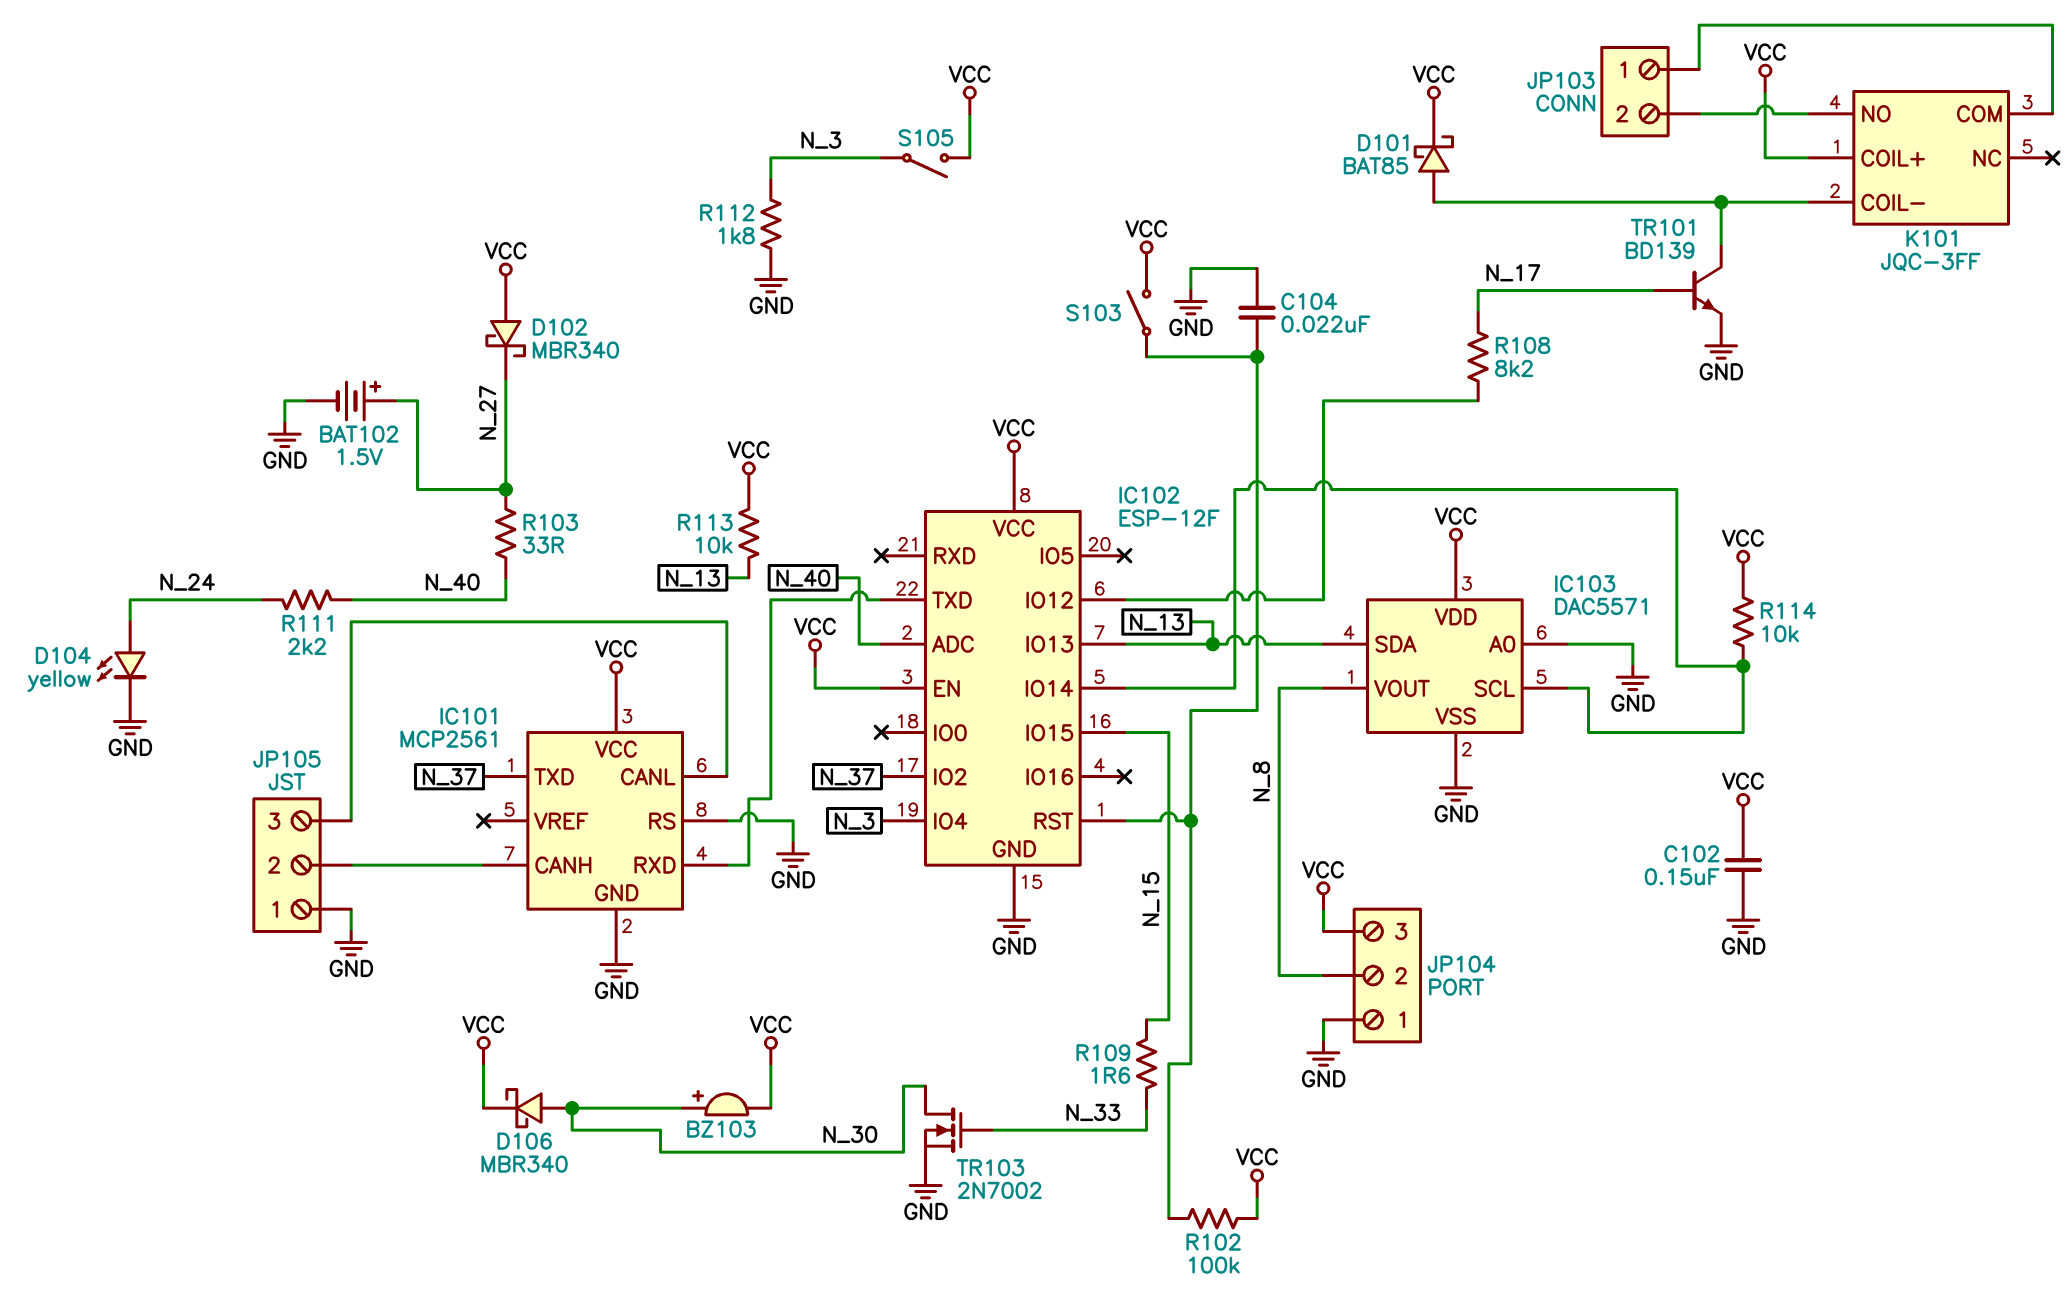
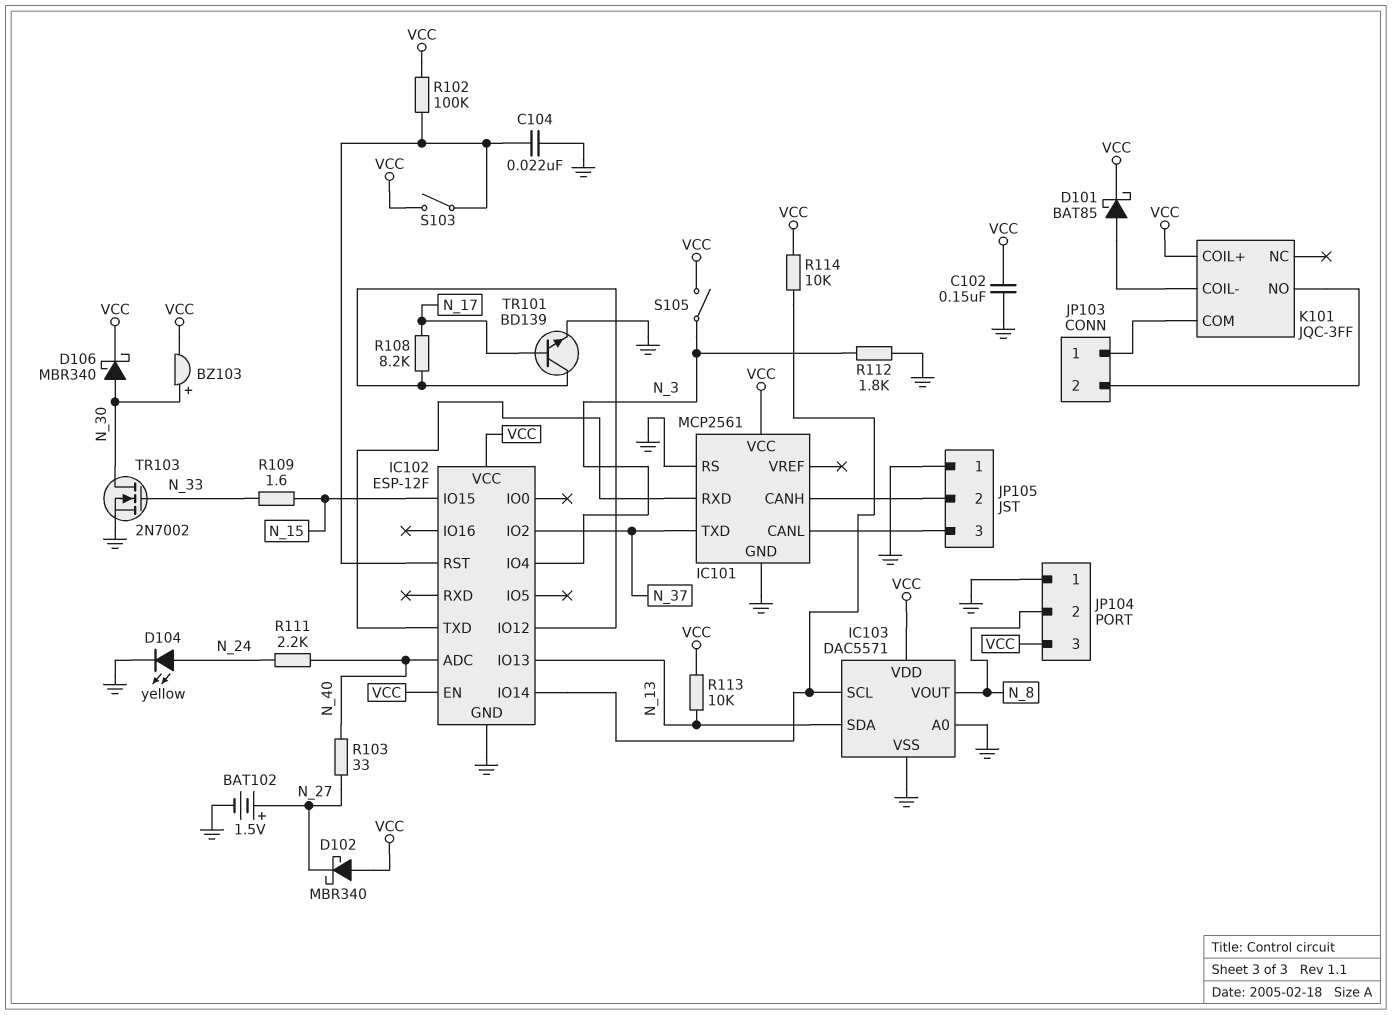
TR101: NPN BD139 (B N_17, C K101/COIL-, E GND) -> NPN BD139 (B N_17, C IC102/IO12, E GND)

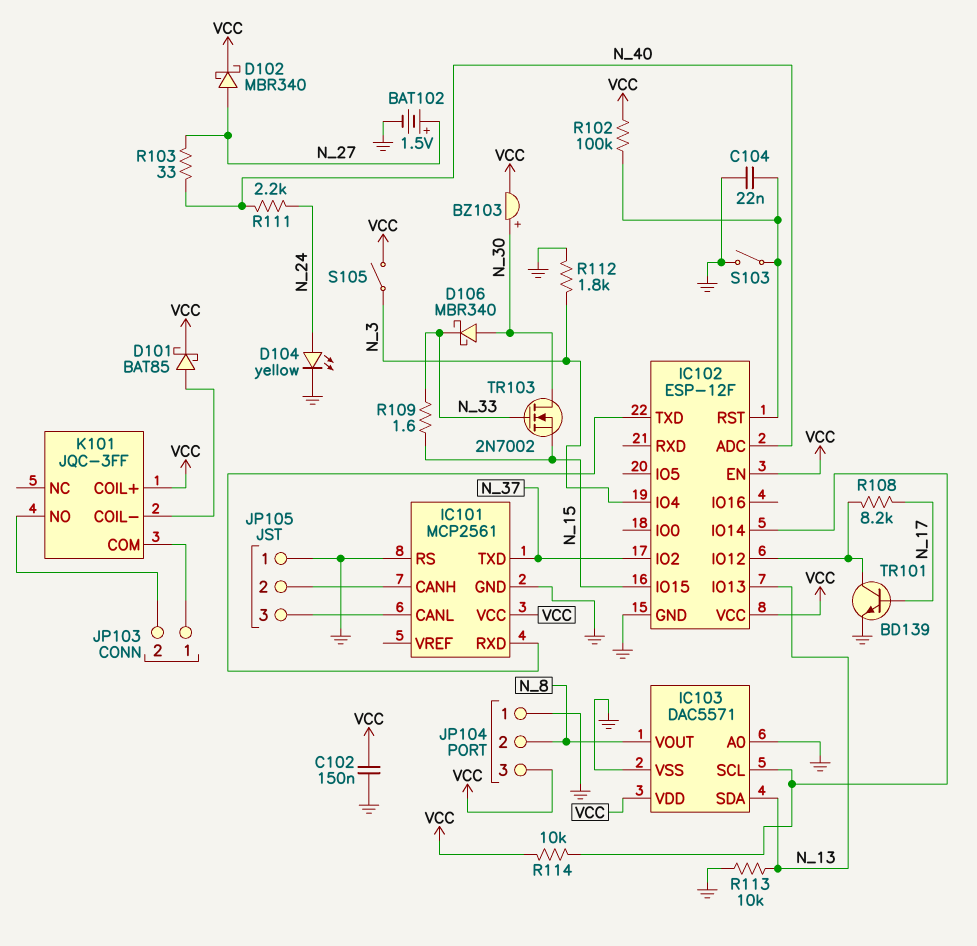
D102: schottky MBR340 (A VCC, K N_27) -> schottky MBR340 (A N_27, K VCC)
D106: schottky MBR340 (A N_30, K VCC) -> schottky MBR340 (A N_30, K N_33)
R113: 10k (N_13, VCC) -> 10k (GND, N_13)
S103: switch (IC102/RST, VCC) -> switch (GND, IC102/RST)
TR103: NMOS 2N7002 (G N_33, D N_30, S GND) -> NMOS 2N7002 (G N_33, D N_30, S N_15)

